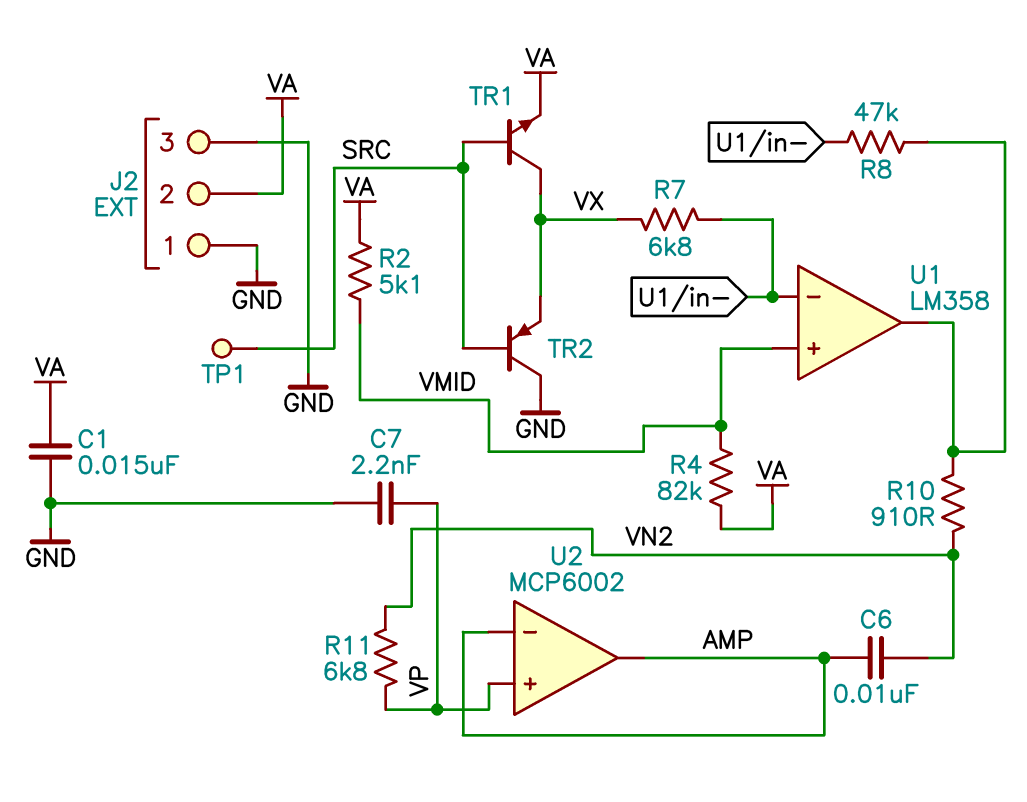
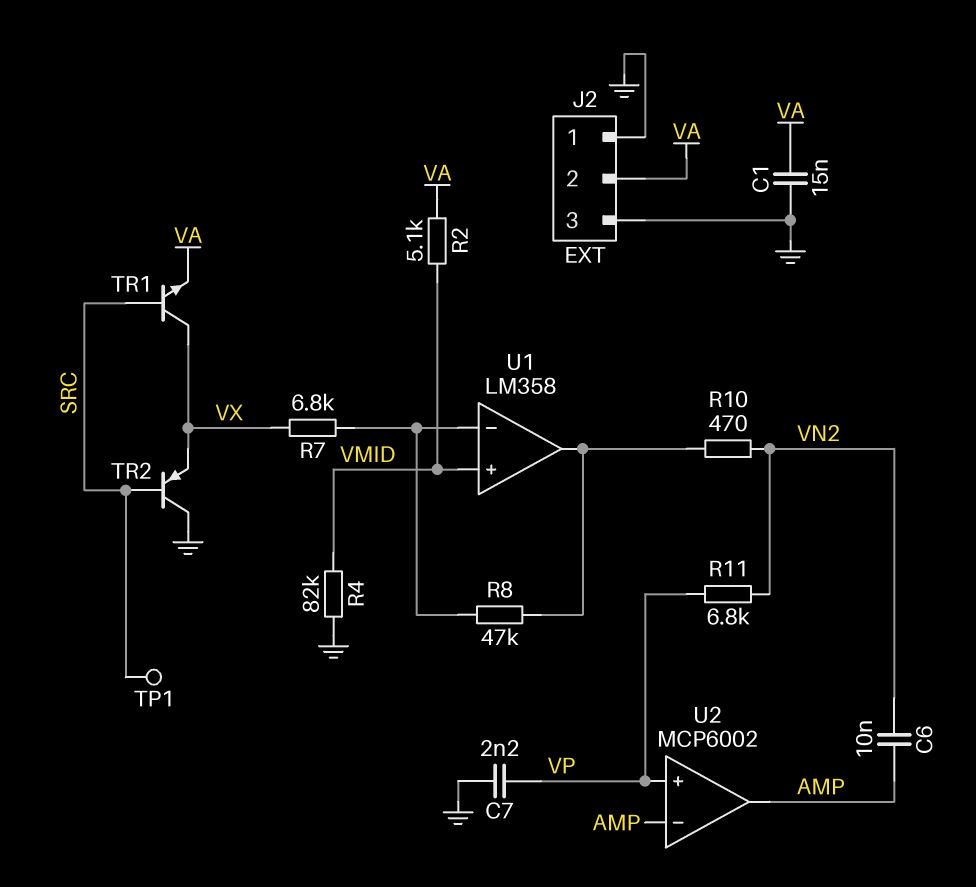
R4: 82k (VA, VMID) -> 82k (GND, VMID)
R10: 910 (U1/out, VN2) -> 470 (U1/out, VN2)

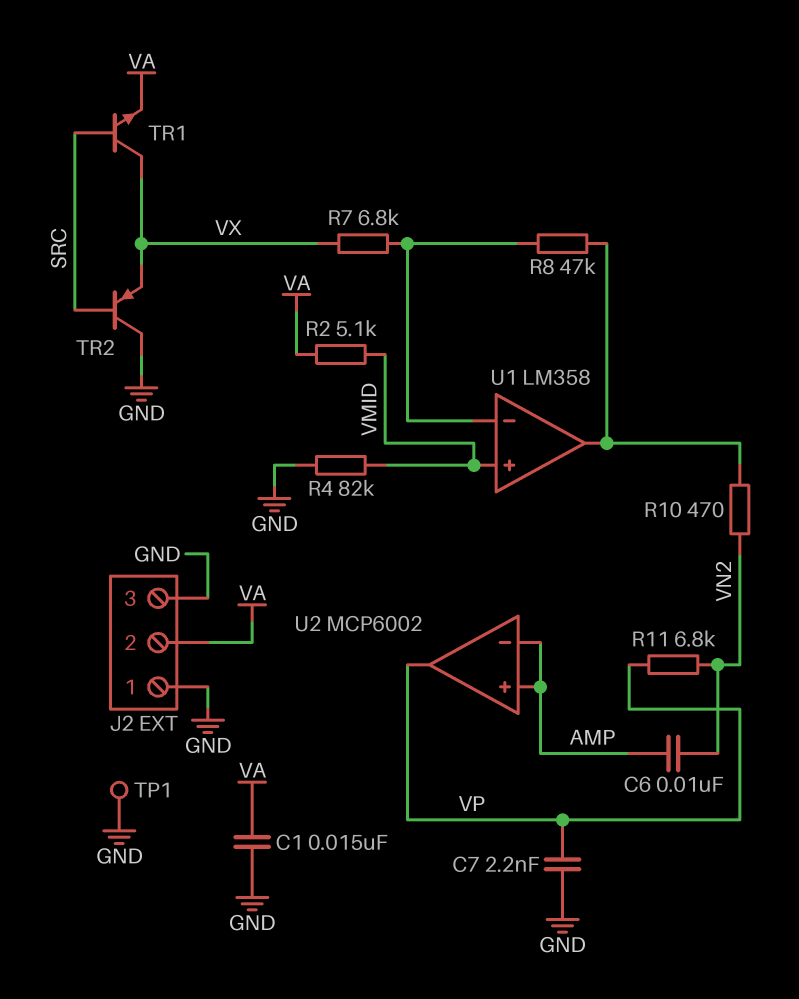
TP1: test point (SRC) -> test point (GND)
U2 pin in+: VP -> AMP
U2 pin out: AMP -> VP

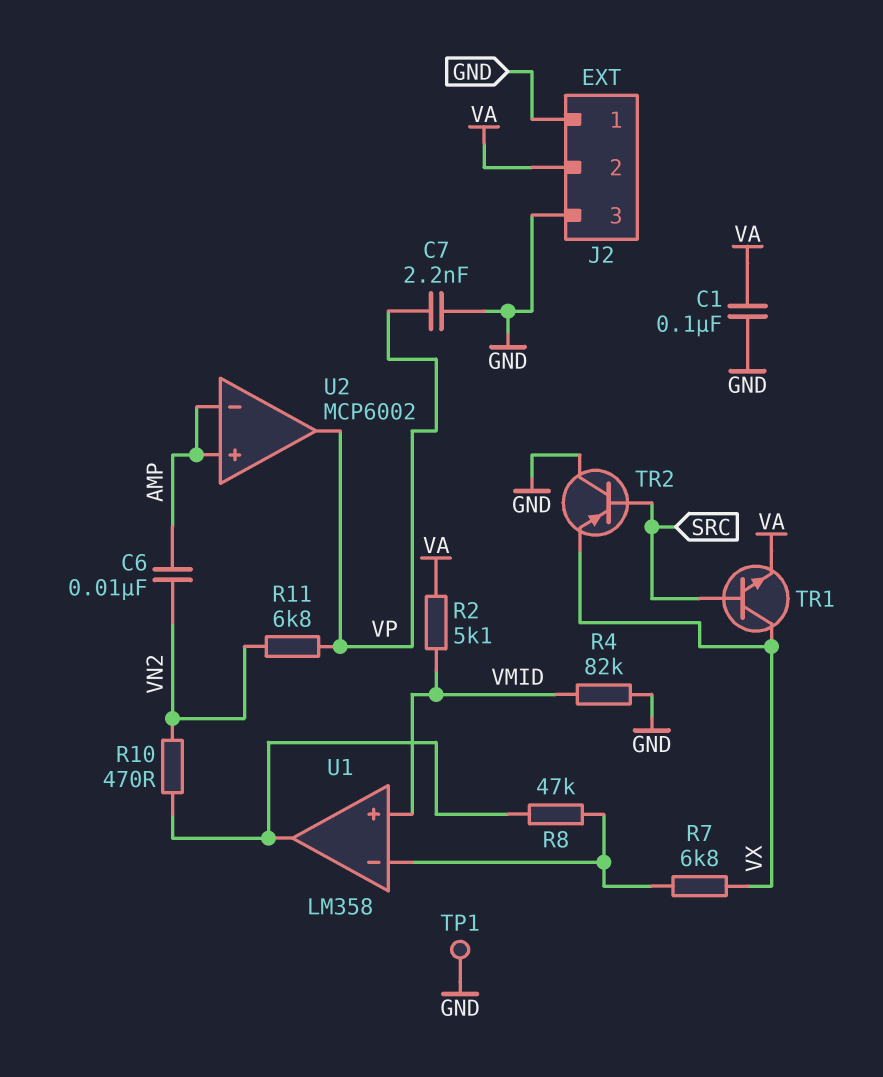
C1: 15nF (GND, VA) -> 100nF (GND, VA)

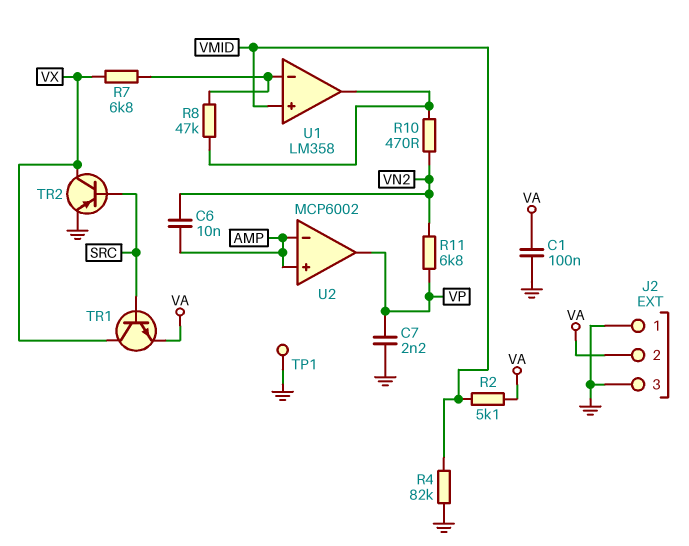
TR2: PNP (B SRC, C GND, E VX) -> PNP (B SRC, C VX, E GND)

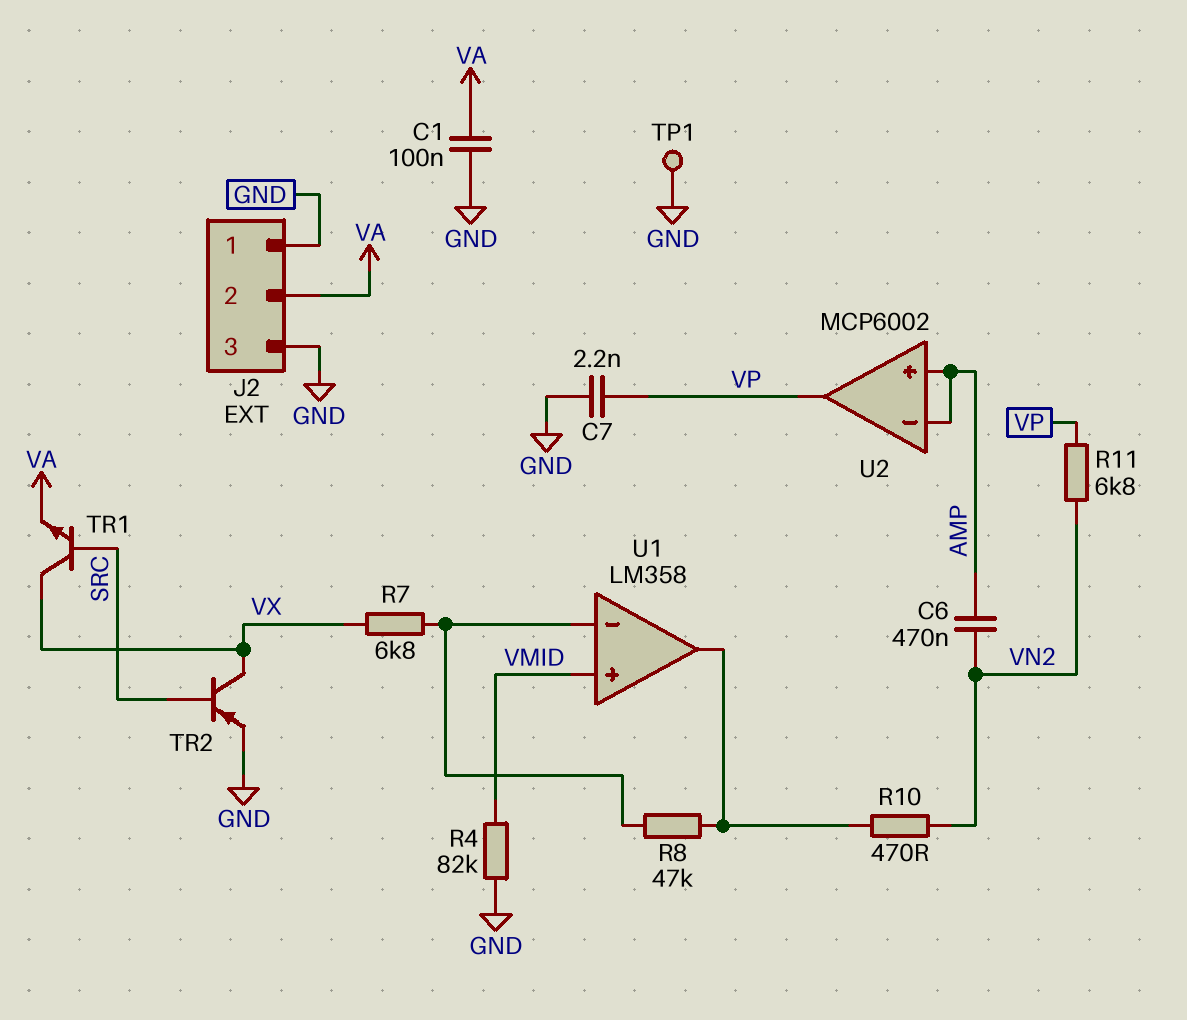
C6: 10nF (AMP, VN2) -> 470nF (AMP, VN2)
R2: 5.1k (VA, VMID) -> none

